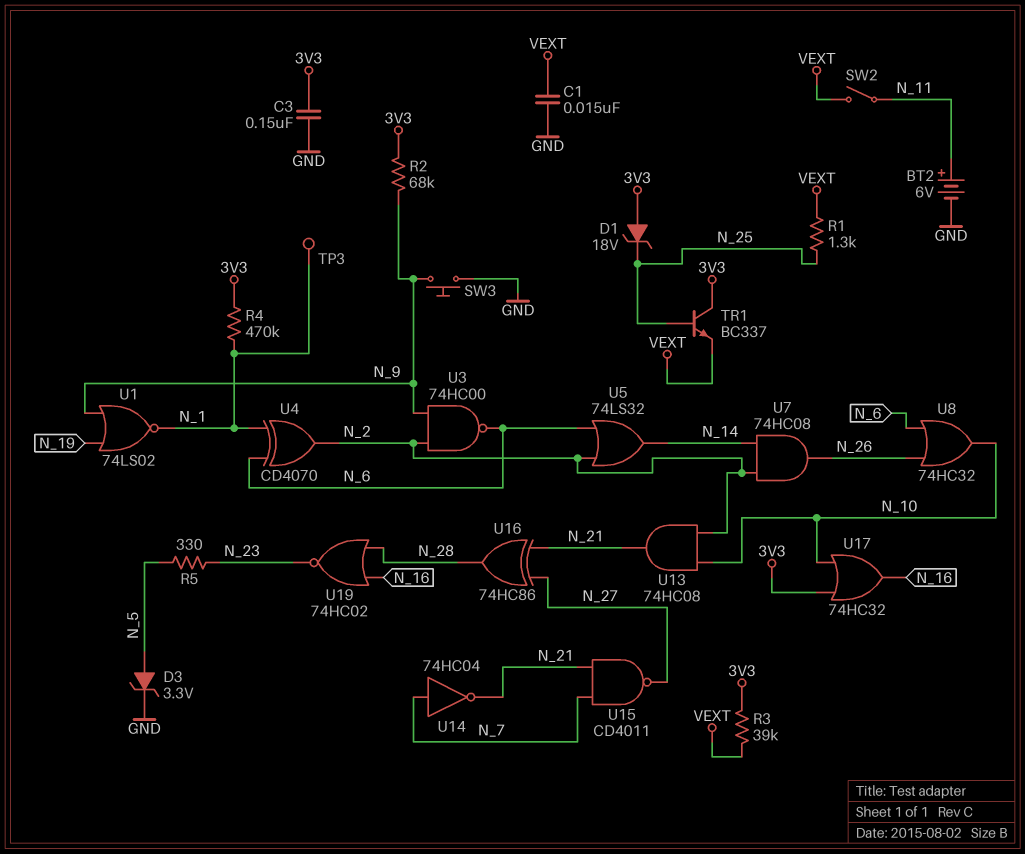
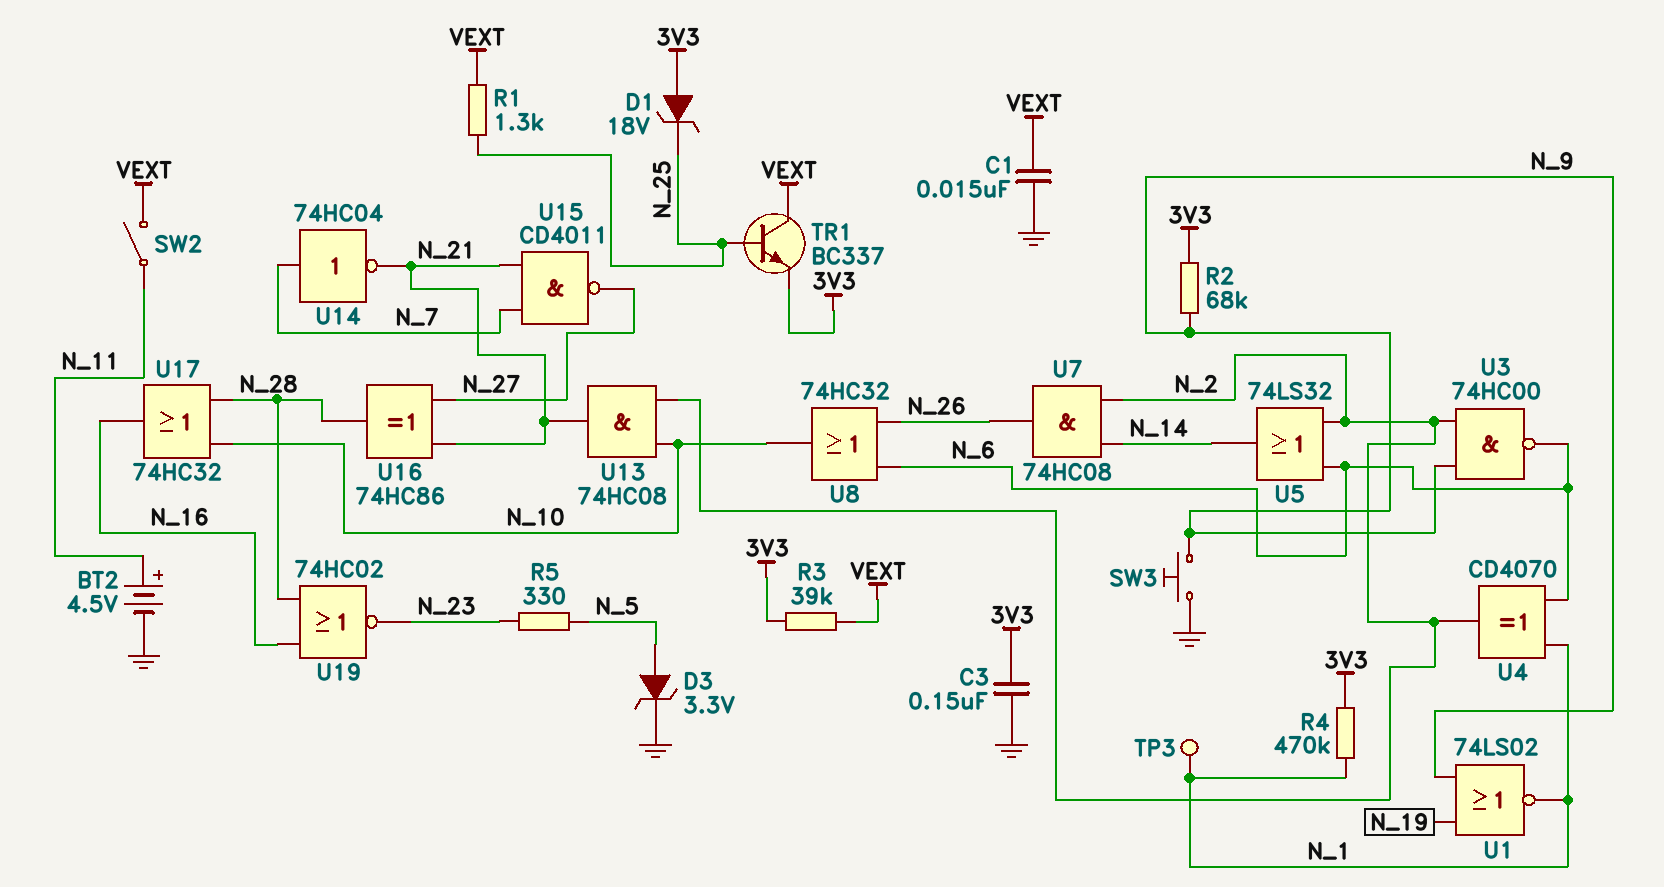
BT2: 6V (plus N_11, minus GND) -> 4.5V (plus N_11, minus GND)
TR1: NPN BC337 (B N_25, C 3V3, E VEXT) -> NPN BC337 (B N_25, C VEXT, E 3V3)
U17: OR 74HC32 (in 3V3, in N_10, out N_16) -> OR 74HC32 (in N_10, in N_28, out N_16)

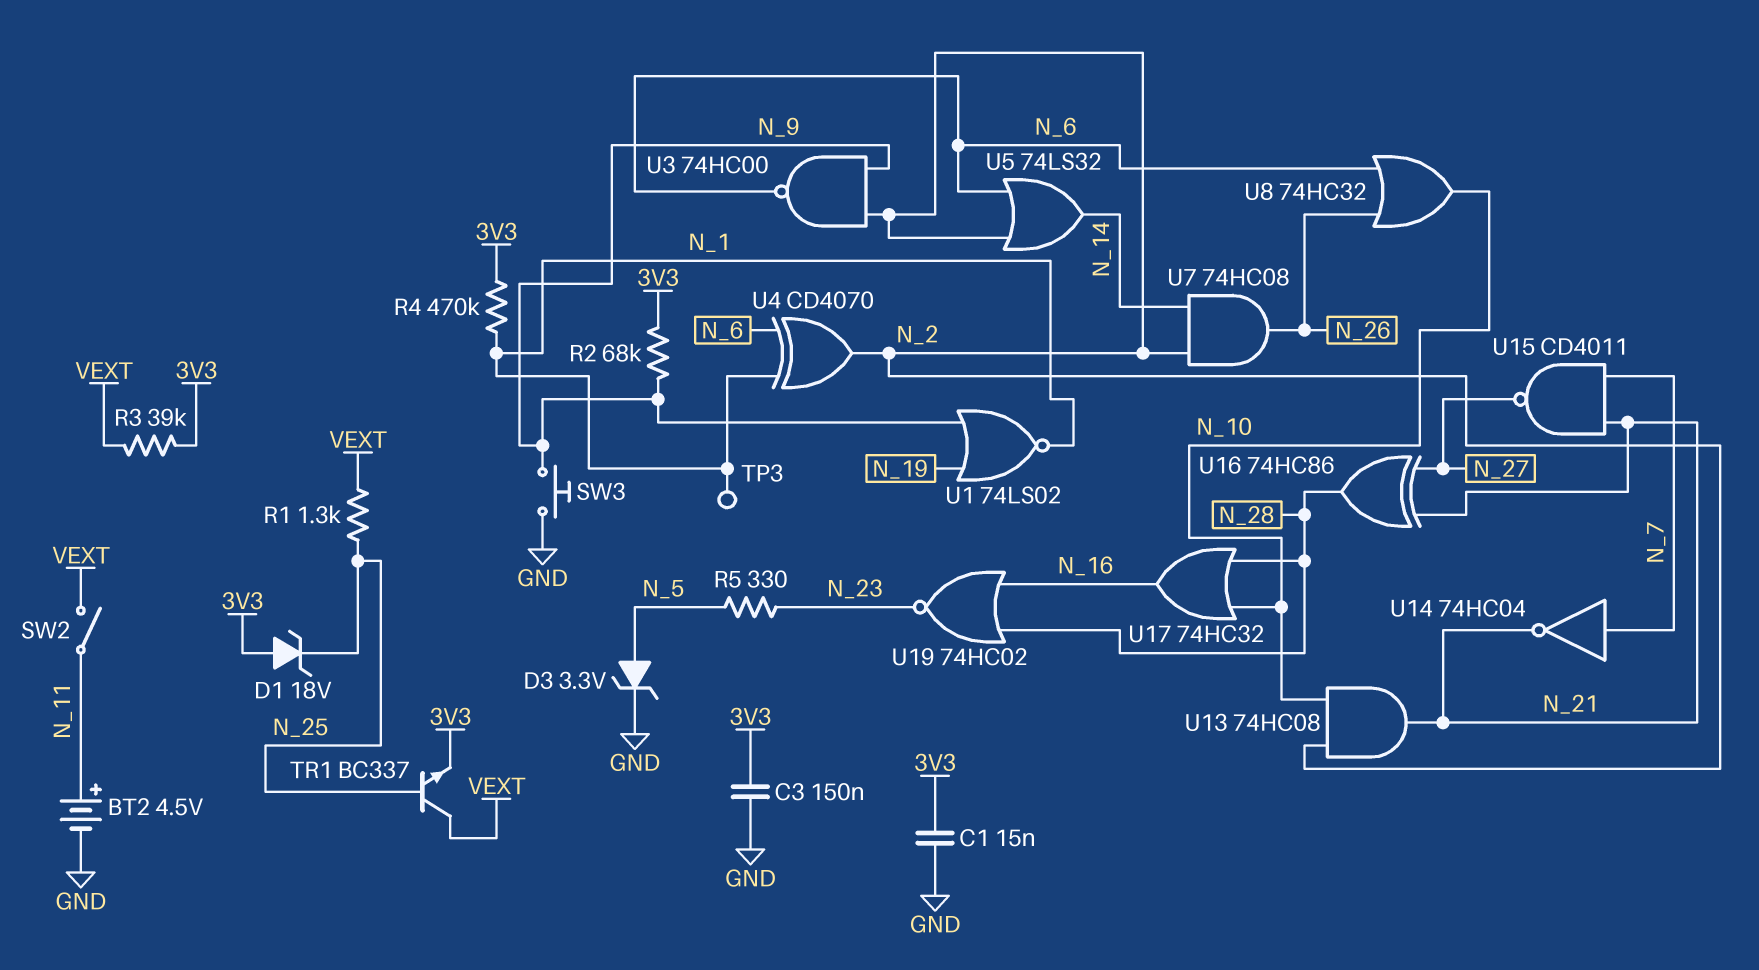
C1: 15nF (GND, VEXT) -> 15nF (3V3, GND)

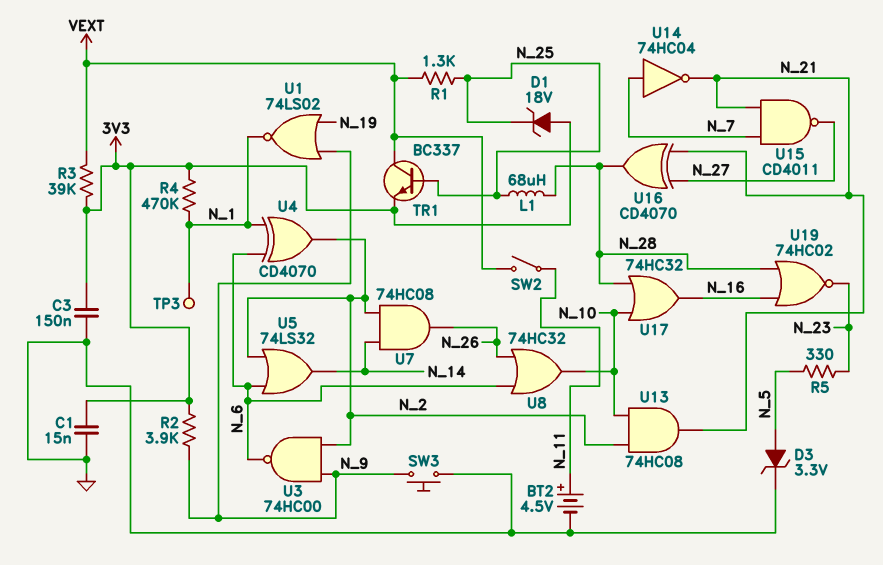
L1: none -> 68uH (N_25, N_28)
R2: 68k (3V3, N_9) -> 3.9k (3V3, N_9)
U16: XOR 74HC86 (in N_21, in N_27, out N_28) -> XOR CD4070 (in N_21, in N_27, out N_28)

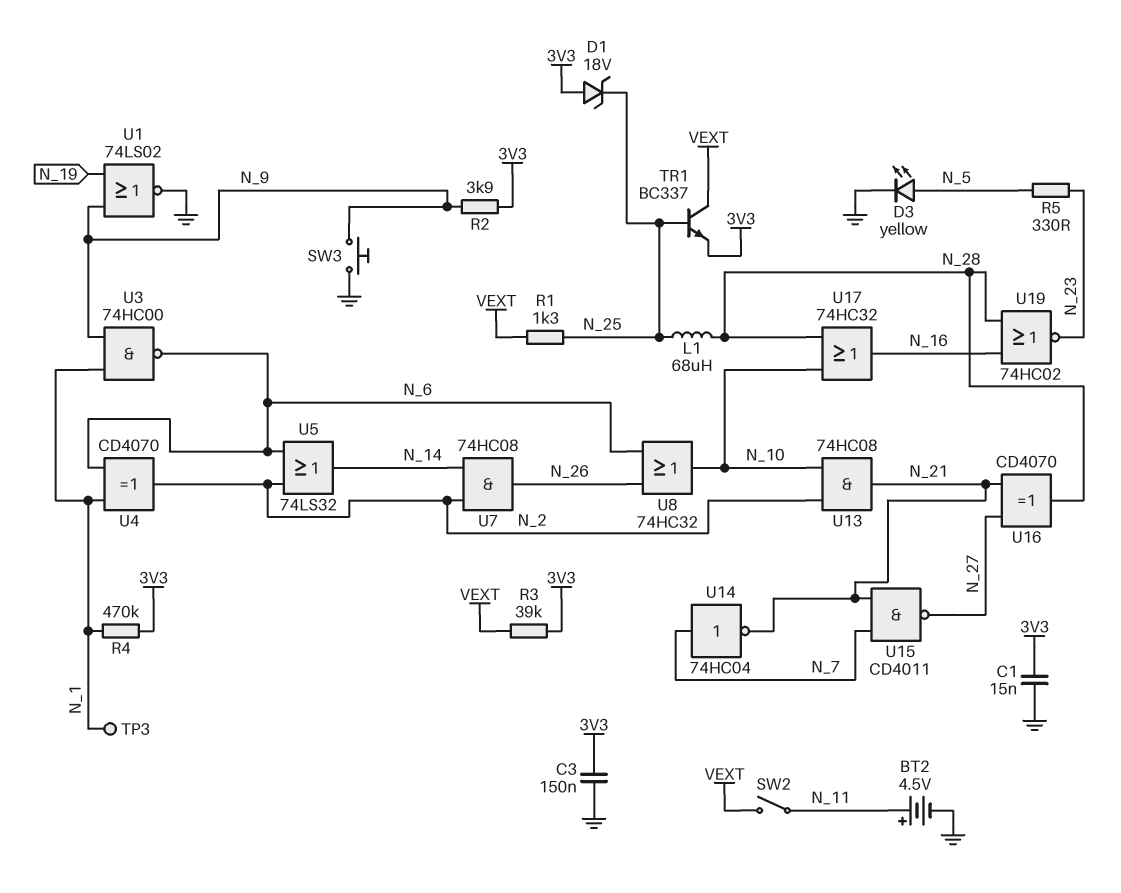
D3: zener 3.3V (A N_5, K GND) -> LED yellow (A N_5, K GND)
U1: NOR 74LS02 (in N_9, in N_19, out N_1) -> NOR 74LS02 (in N_9, in N_19, out GND)
U3: NAND 74HC00 (in N_2, in N_9, out N_6) -> NAND 74HC00 (in N_1, in N_9, out N_6)

